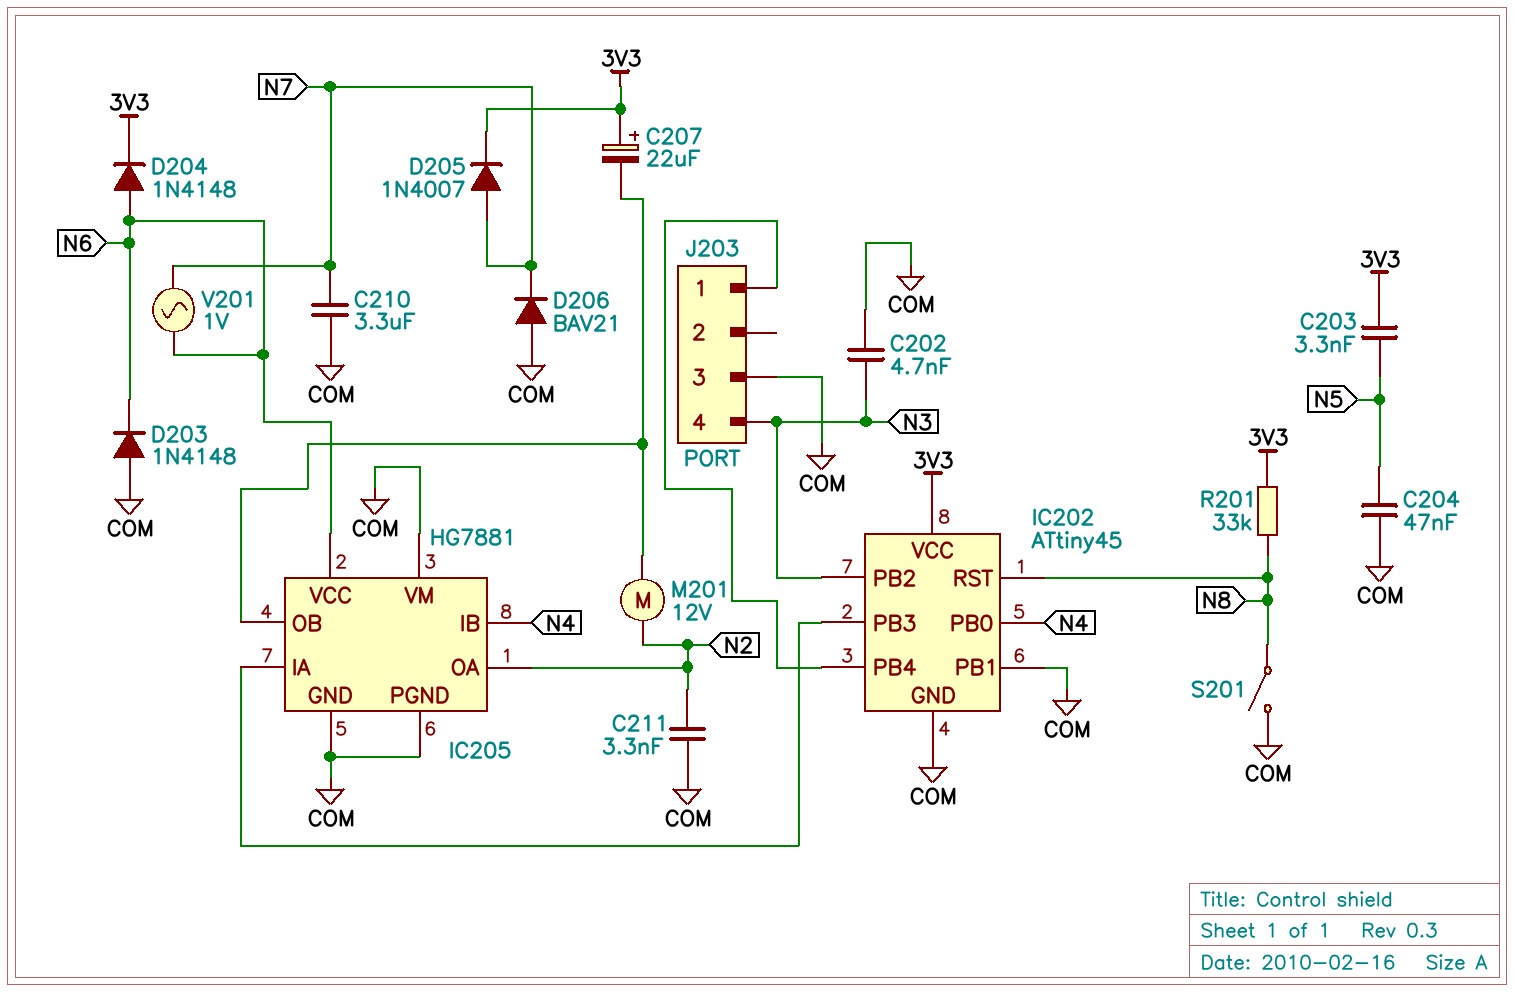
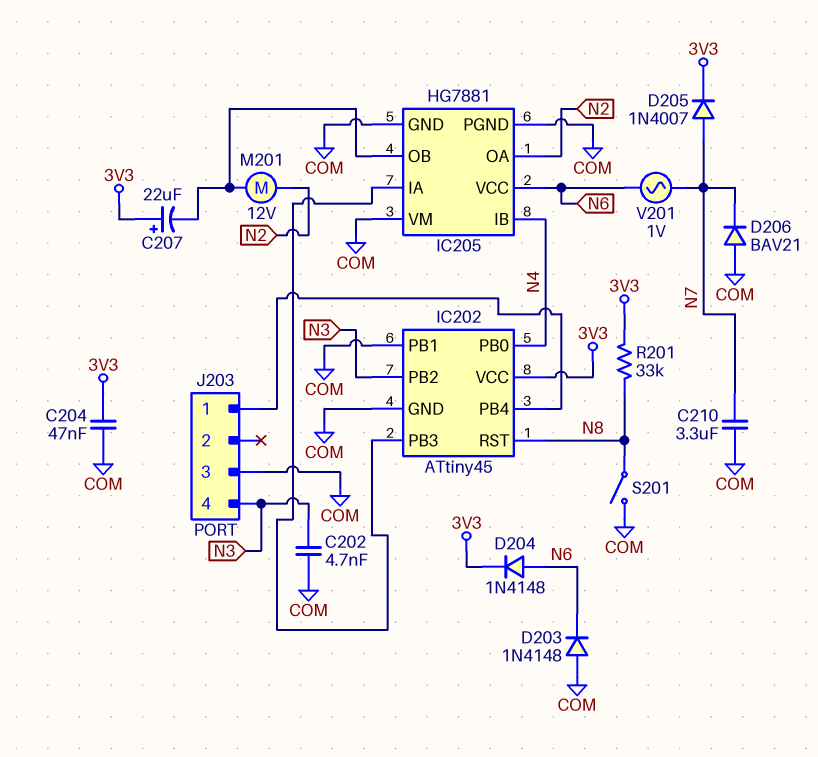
C203: 3.3nF (3V3, N5) -> none
C204: 47nF (COM, N5) -> 47nF (3V3, COM)
C211: 3.3nF (COM, N2) -> none

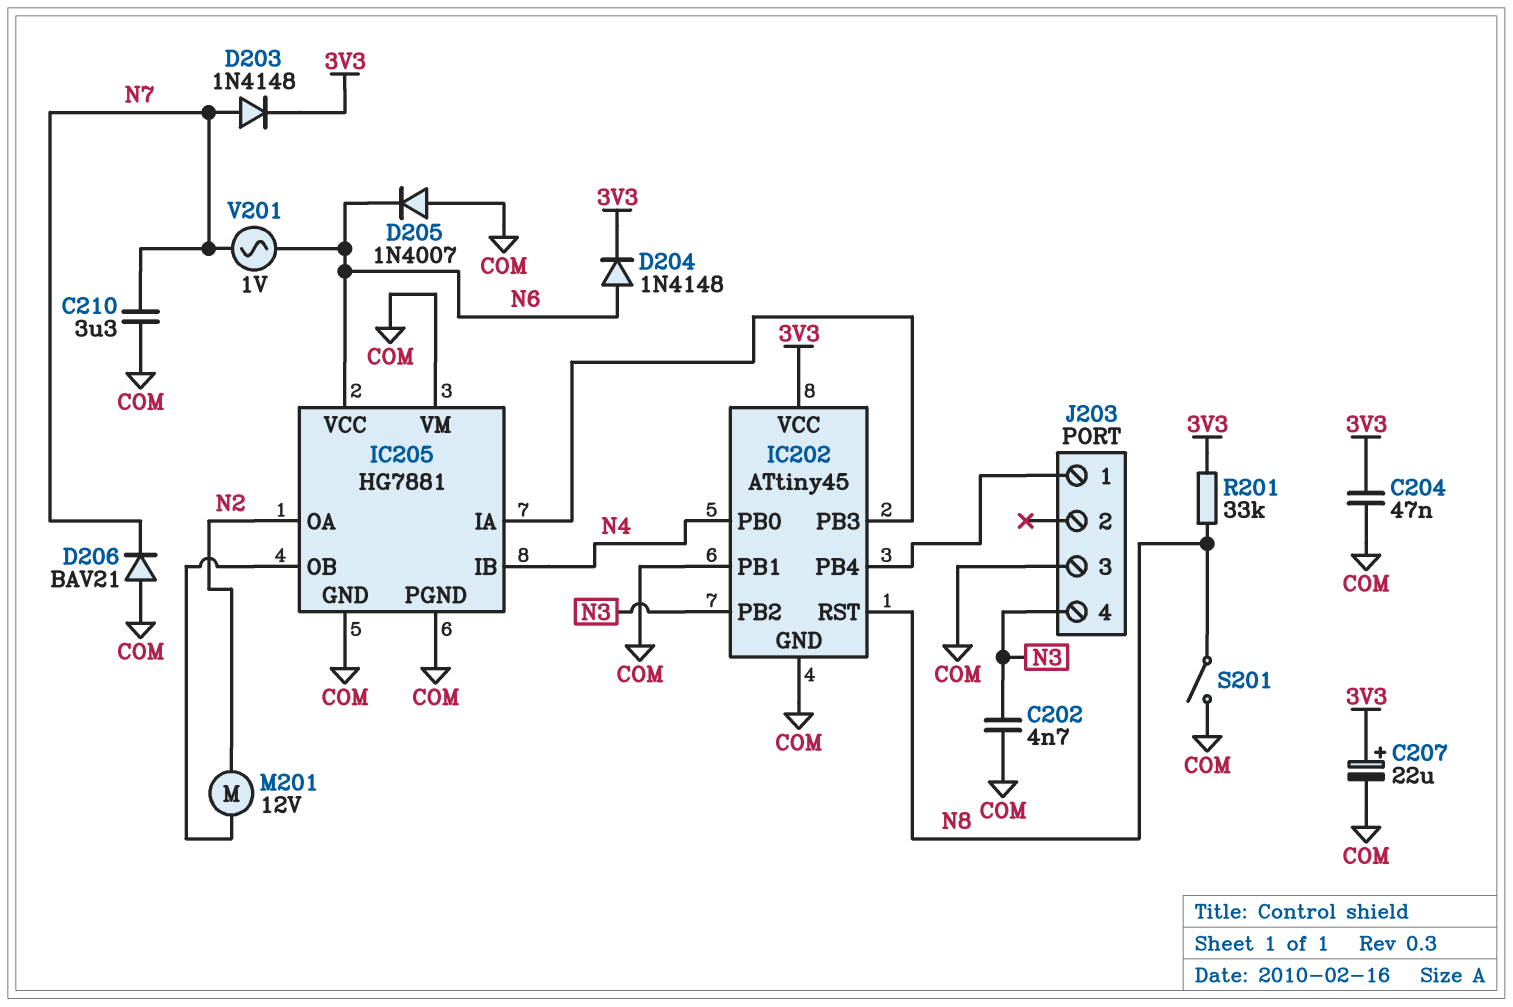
C207: 22uF (plus 3V3, minus IC205/OB) -> 22uF (plus 3V3, minus COM)
D203: diode 1N4148 (A COM, K N6) -> diode 1N4148 (A N7, K 3V3)
D205: diode 1N4007 (A N7, K 3V3) -> diode 1N4007 (A COM, K N6)

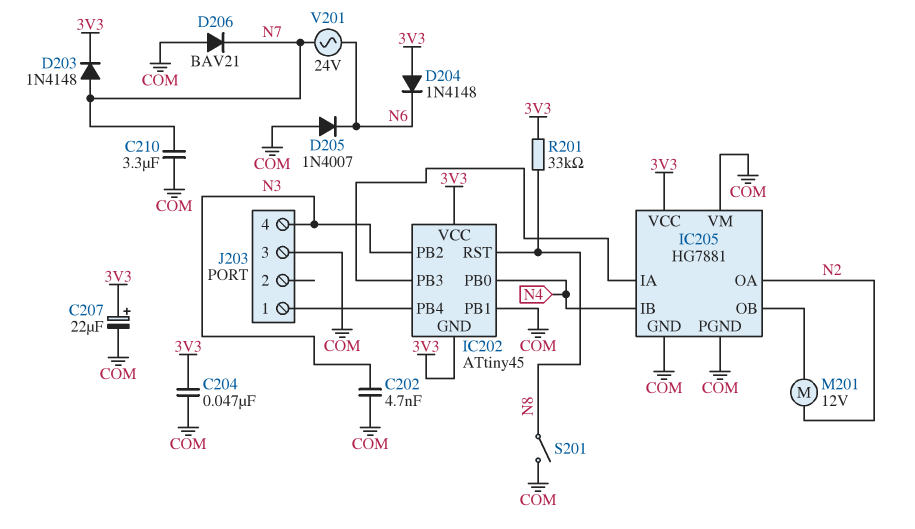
D204: diode 1N4148 (A N6, K 3V3) -> diode 1N4148 (A 3V3, K N6)
IC202 pin GND: COM -> 3V3
IC205 pin VCC: N6 -> 3V3
V201: AC 1V (N6, N7) -> AC 24V (N6, N7)

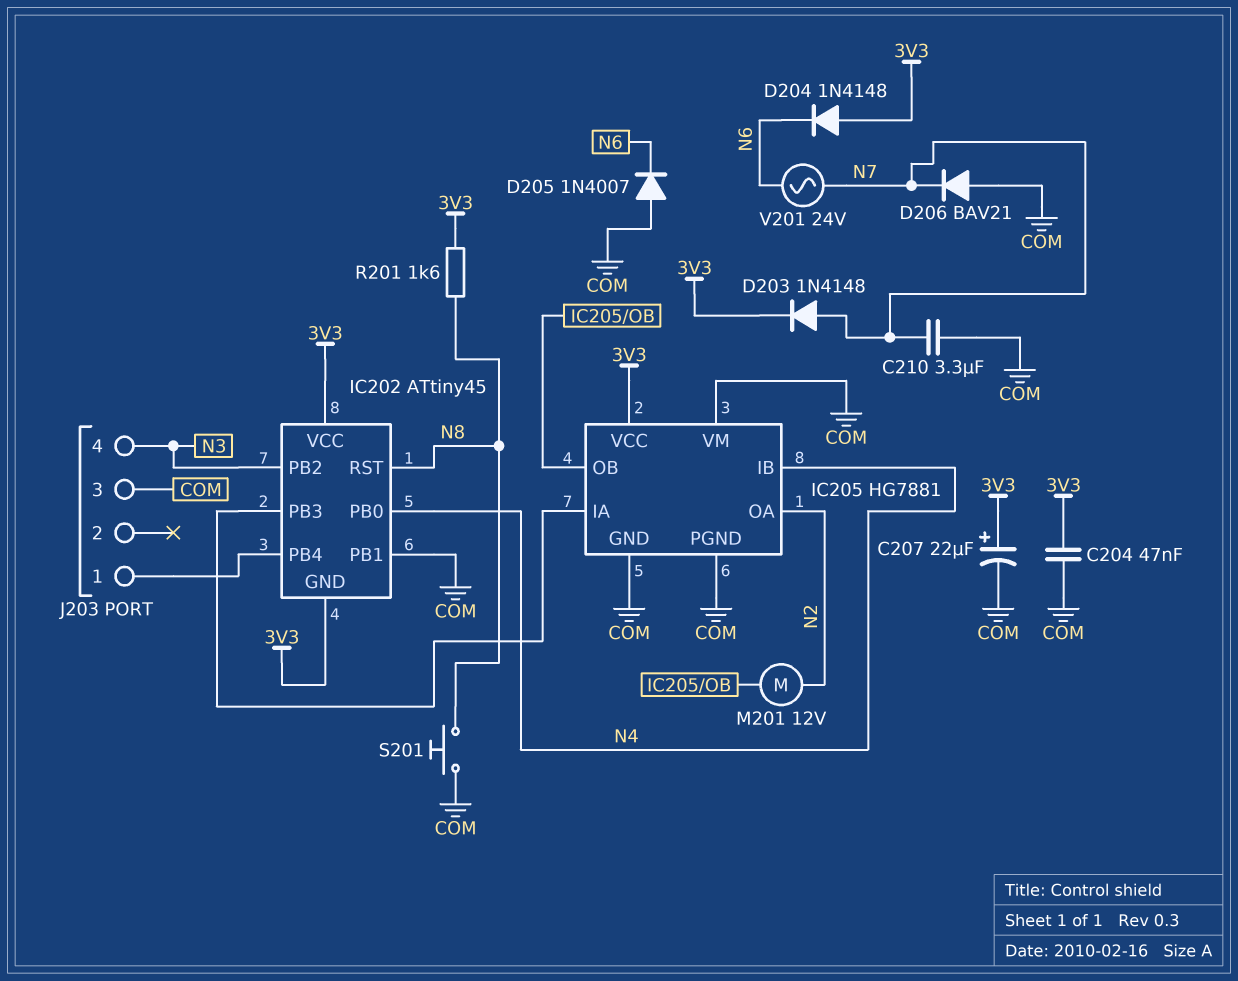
C202: 4.7nF (COM, N3) -> none
R201: 33k (3V3, N8) -> 1.6k (3V3, N8)
S201: switch (COM, N8) -> button (COM, N8)

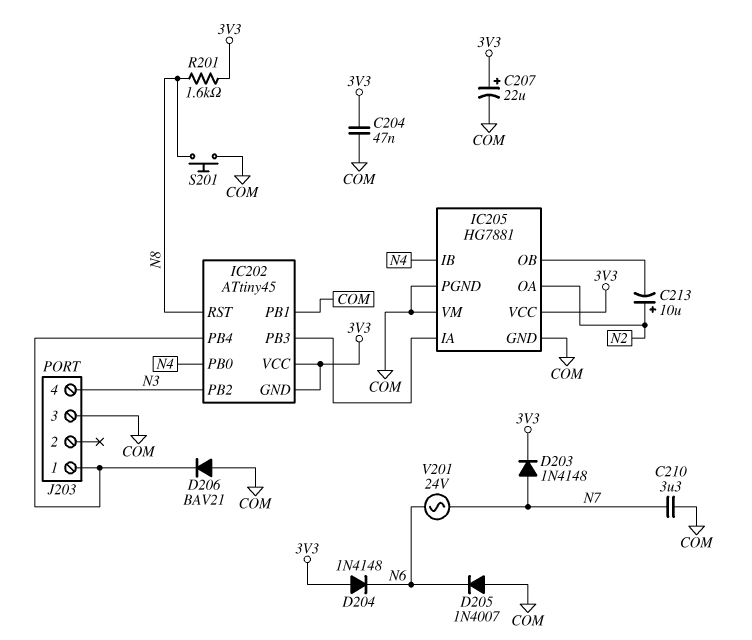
C213: none -> 10uF (plus N2, minus IC205/OB)
D206: diode BAV21 (A COM, K N7) -> diode BAV21 (A COM, K IC202/PB4)
M201: motor 12V (IC205/OB, N2) -> none

